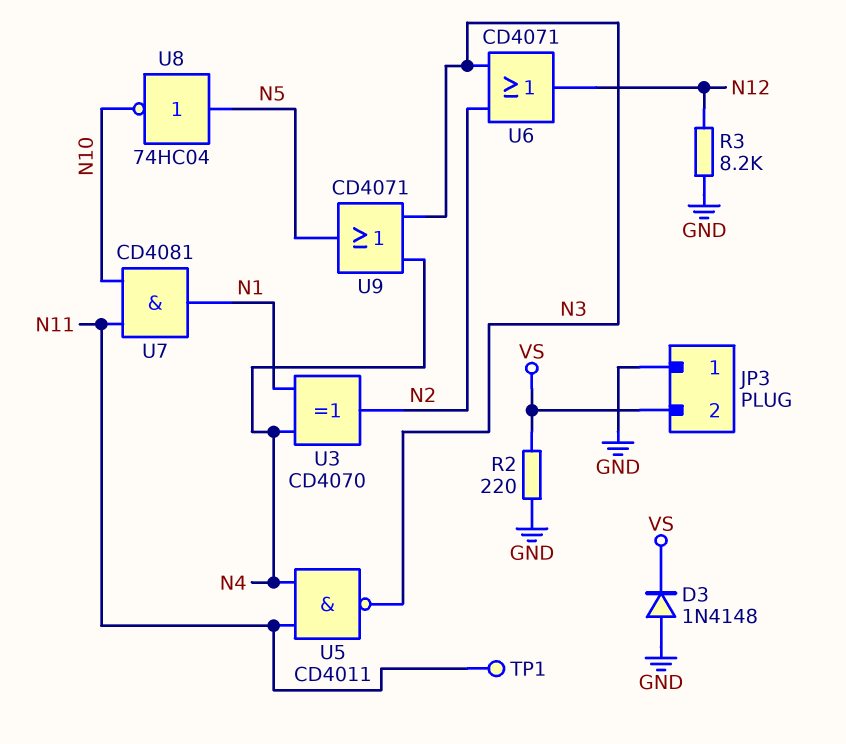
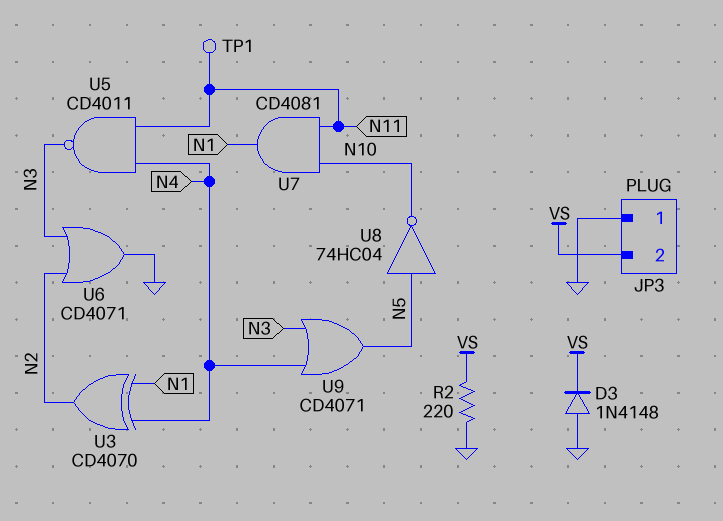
R3: 8.2k (GND, N12) -> none
U6: OR CD4071 (in N2, in N3, out N12) -> OR CD4071 (in N2, in N3, out GND)

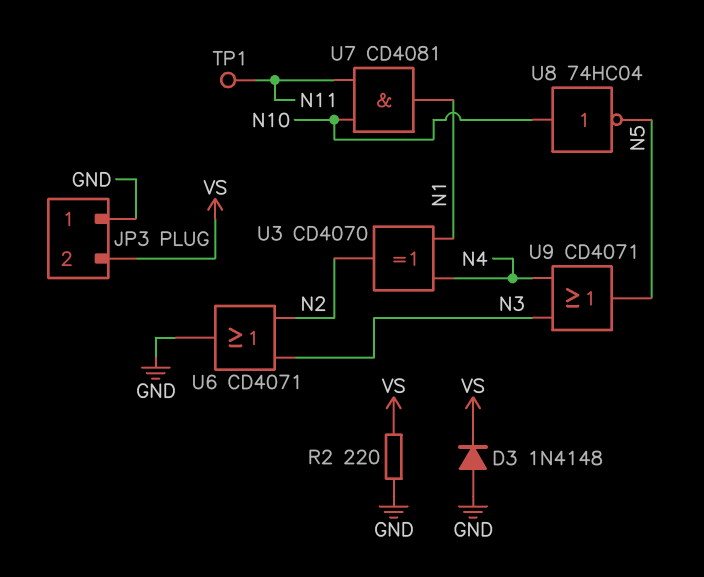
U5: NAND CD4011 (in N4, in N11, out N3) -> none
U8: NOT 74HC04 (in N5, out N10) -> NOT 74HC04 (in N10, out N5)

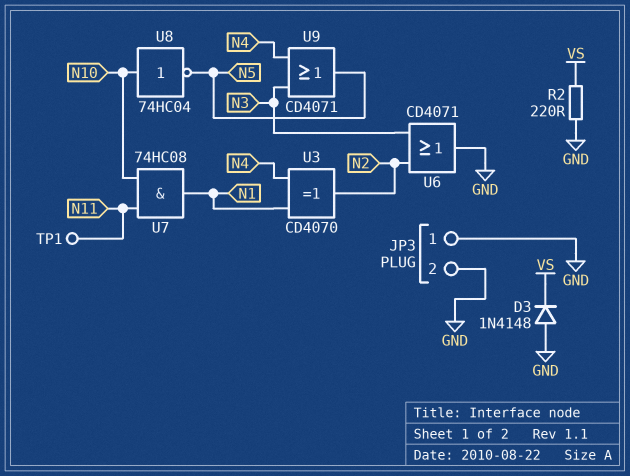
JP3 pin 2: VS -> GND
U7: AND CD4081 (in N10, in N11, out N1) -> AND 74HC08 (in N10, in N11, out N1)

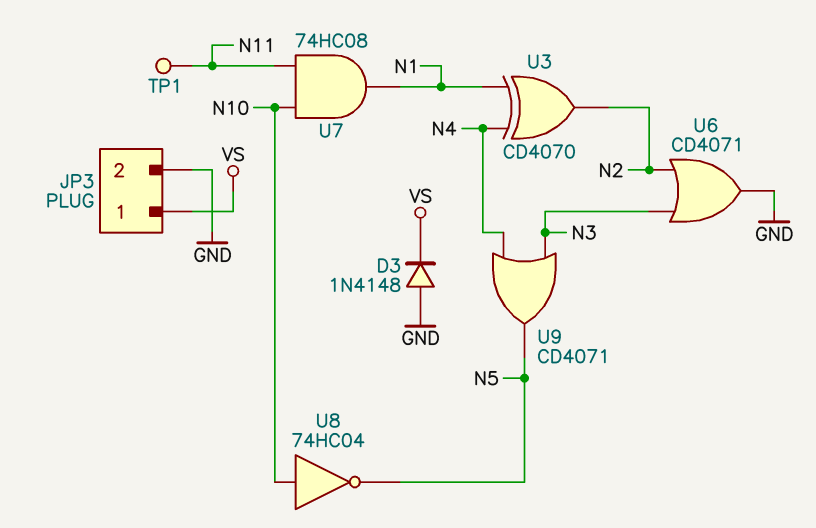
JP3 pin 1: GND -> VS
R2: 220 (GND, VS) -> none

